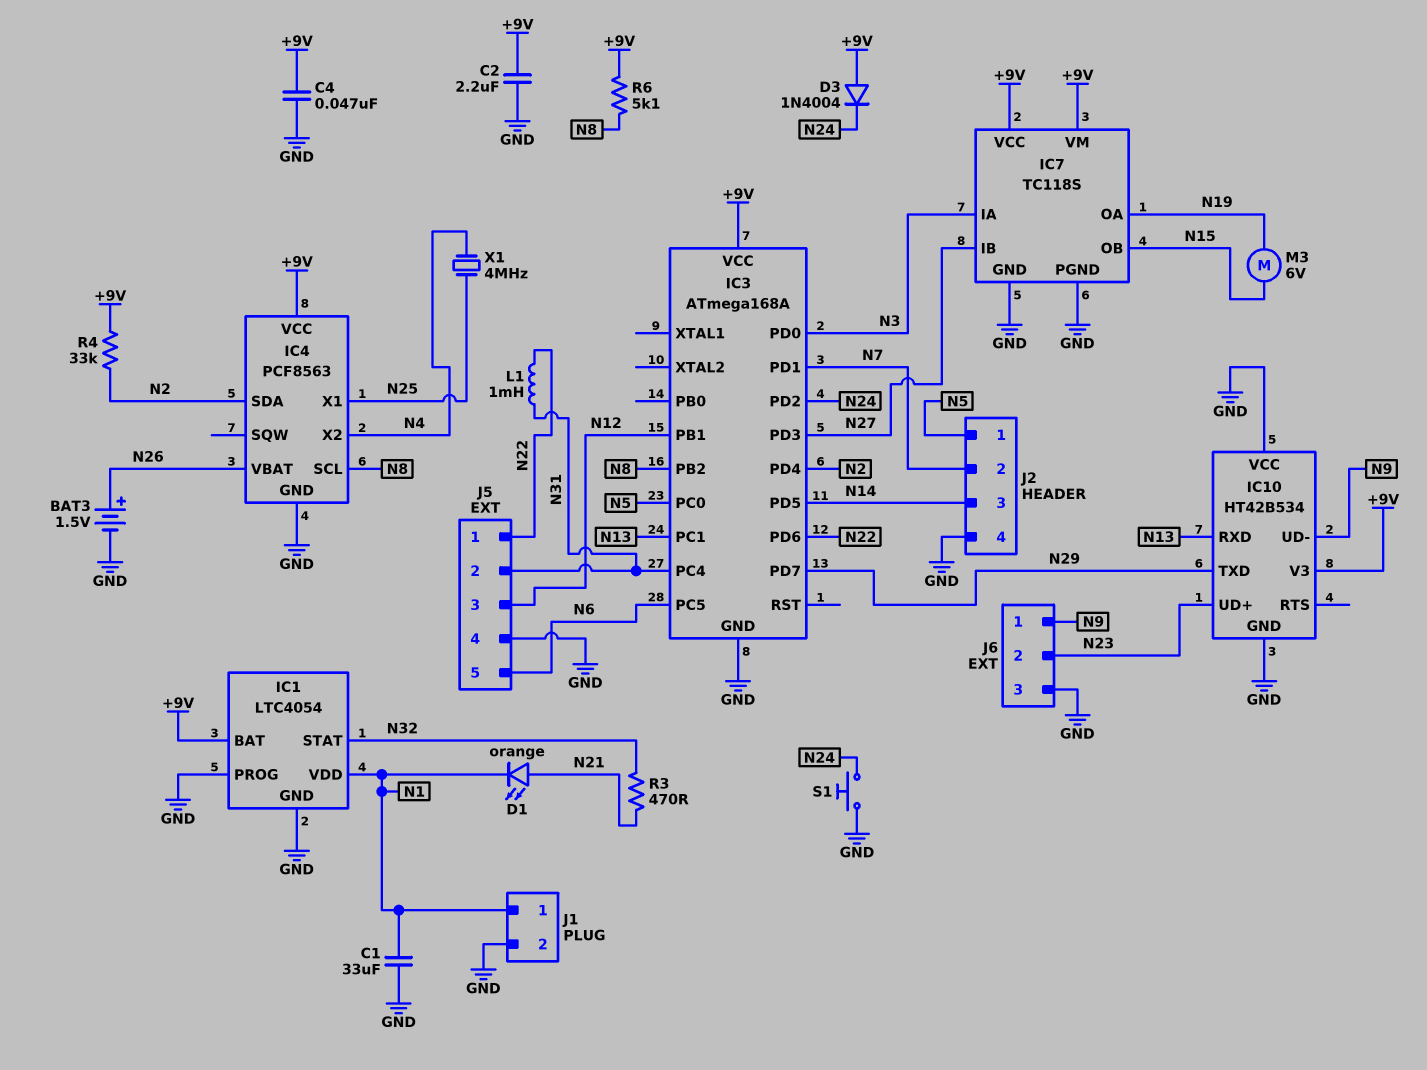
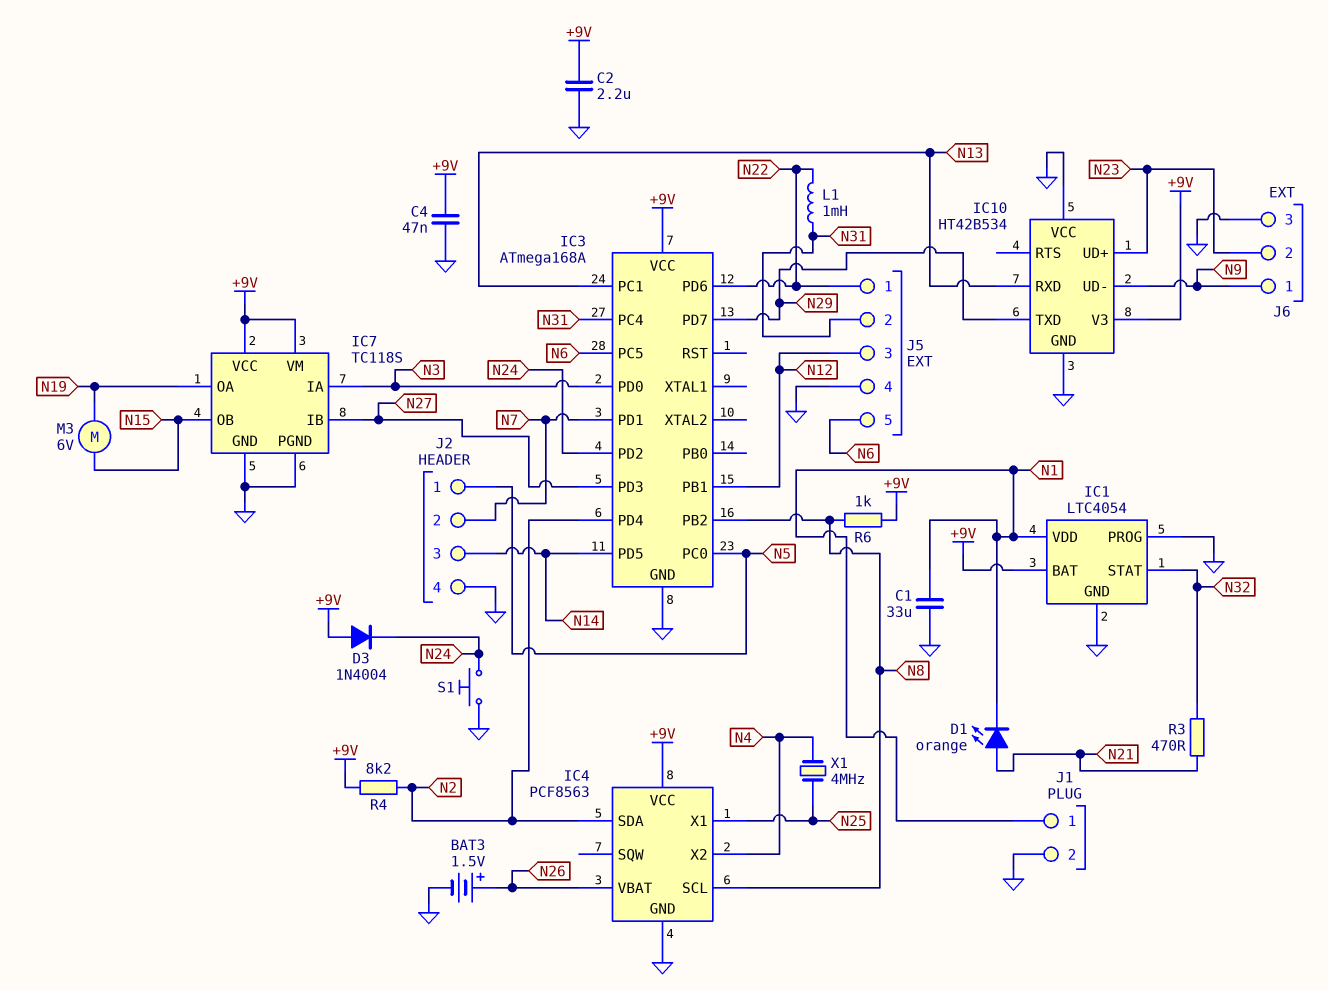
R4: 33k (+9V, N2) -> 8.2k (+9V, N2)
R6: 5.1k (+9V, N8) -> 1k (+9V, N8)

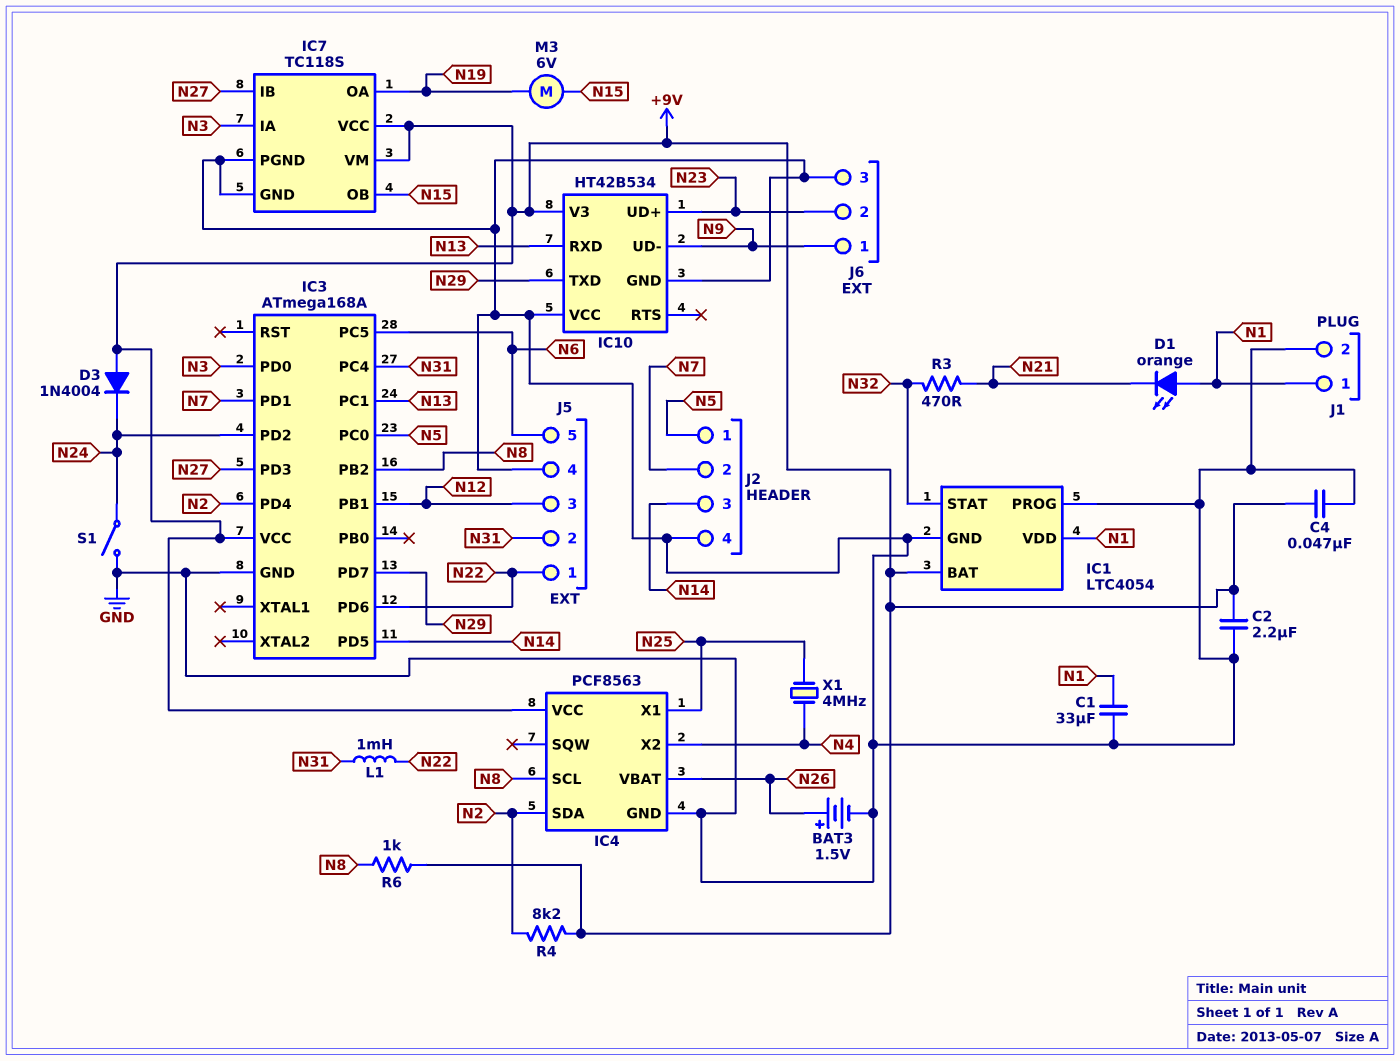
D1: LED orange (A N21, K N1) -> LED orange (A N1, K N21)
S1: button (GND, N24) -> switch (GND, N24)

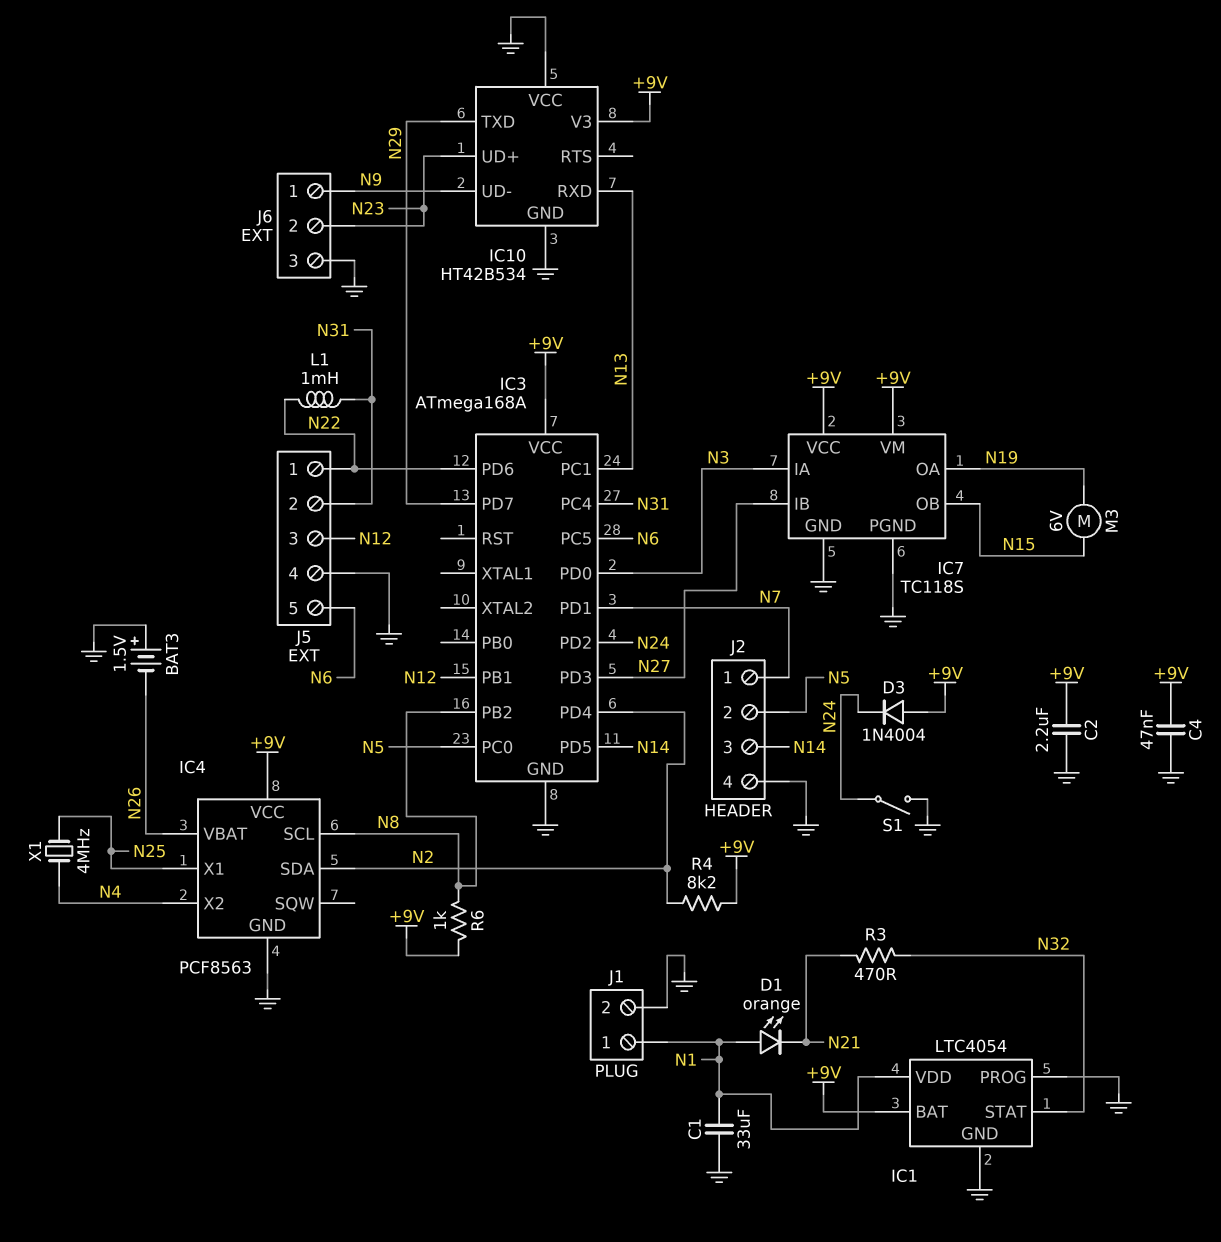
BAT3: 1.5V (plus N26, minus GND) -> 1.5V (plus GND, minus N26)
J2 pin 1: N5 -> N7
J2 pin 2: N7 -> N5

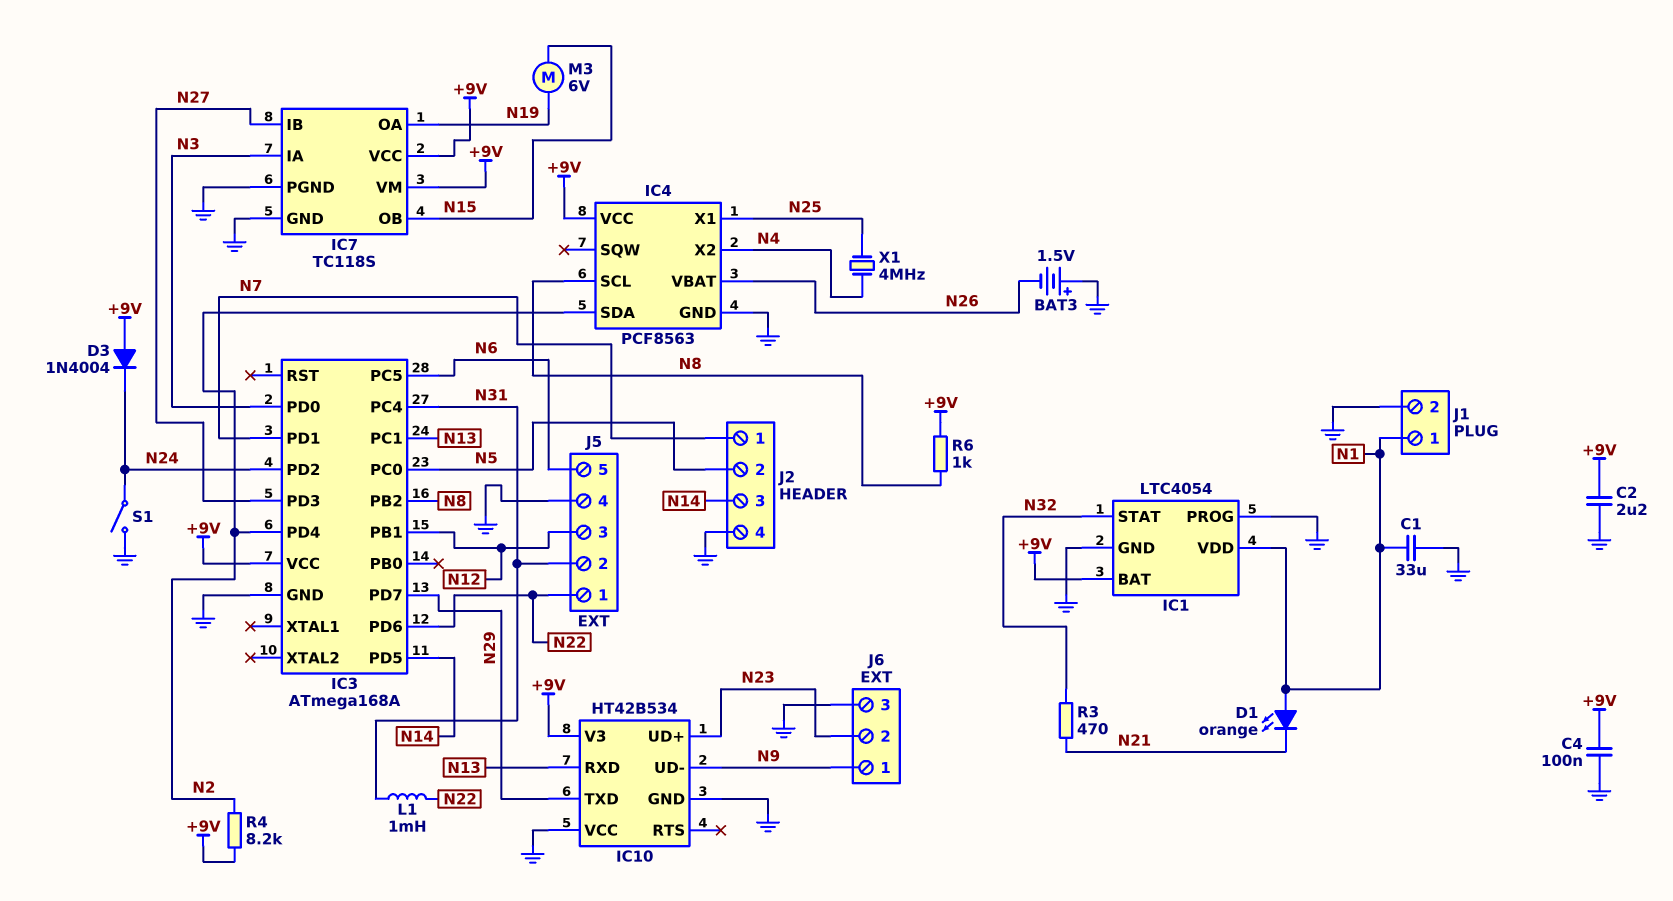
C4: 47nF (+9V, GND) -> 100nF (+9V, GND)

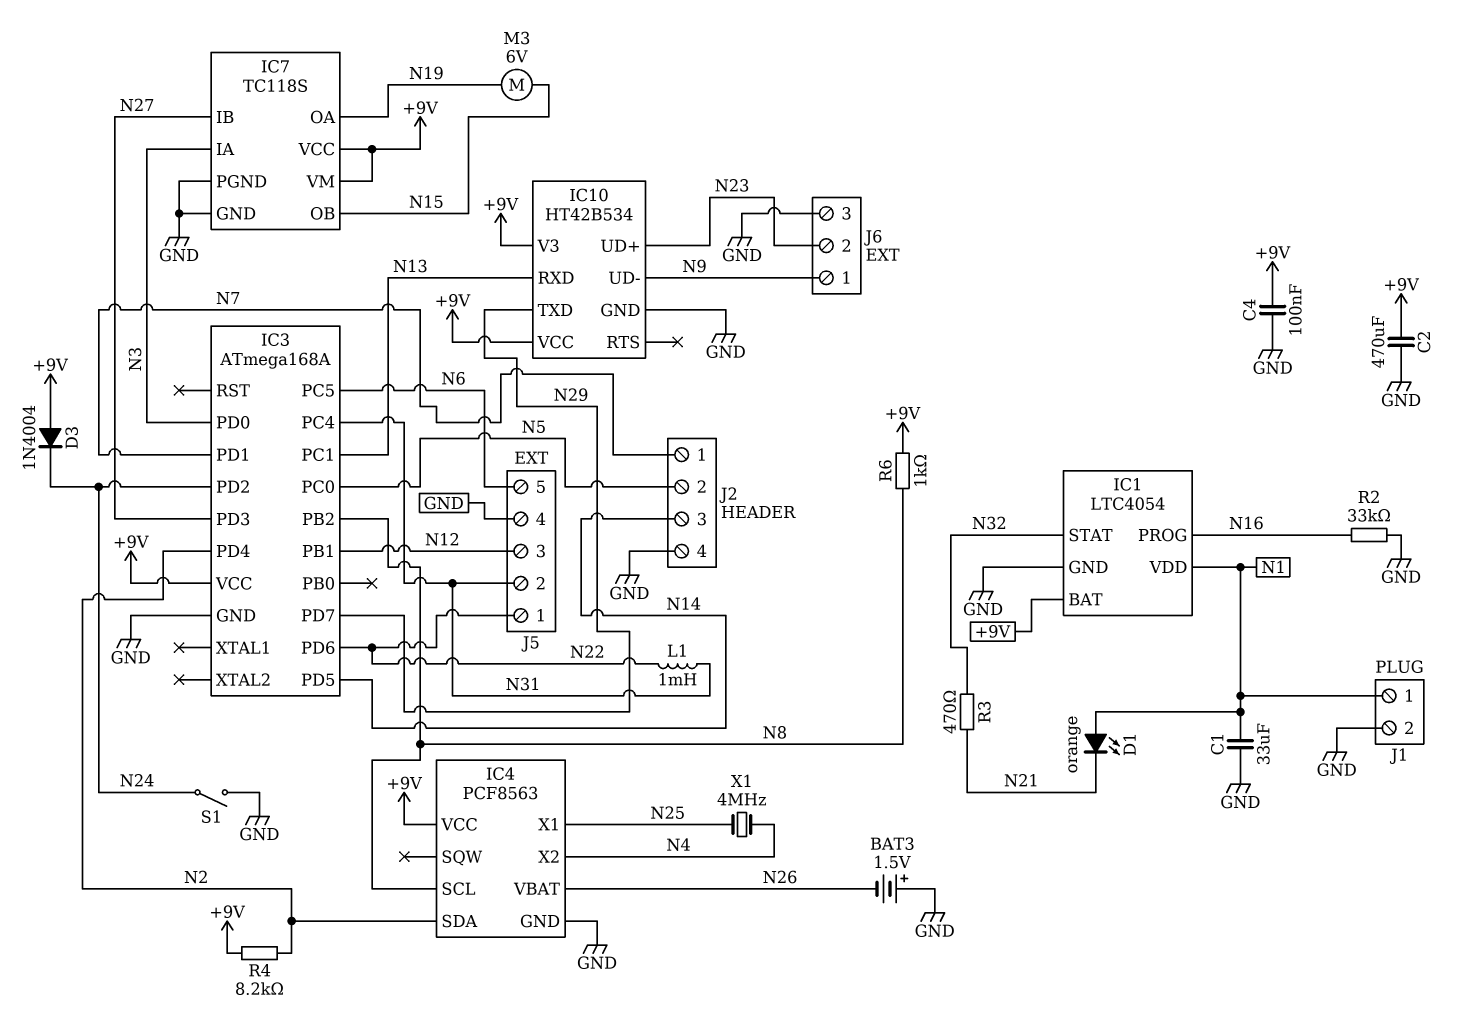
C2: 2.2uF (+9V, GND) -> 470uF (+9V, GND)
IC1 pin PROG: GND -> N16
IC10 pin VCC: GND -> +9V
R2: none -> 33k (GND, N16)

